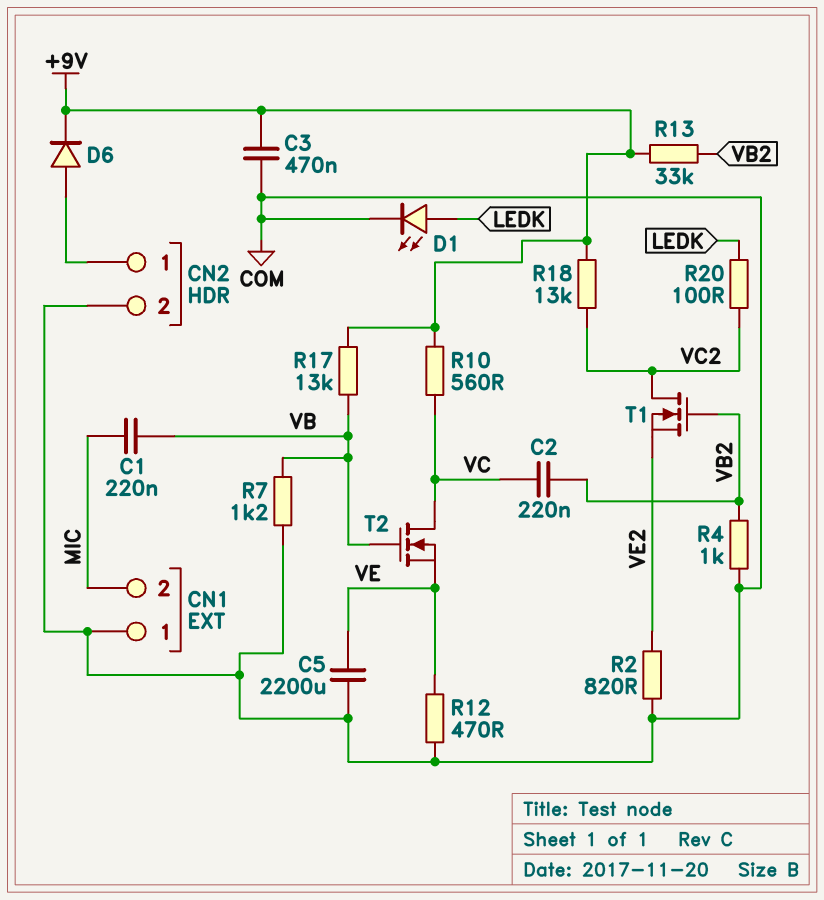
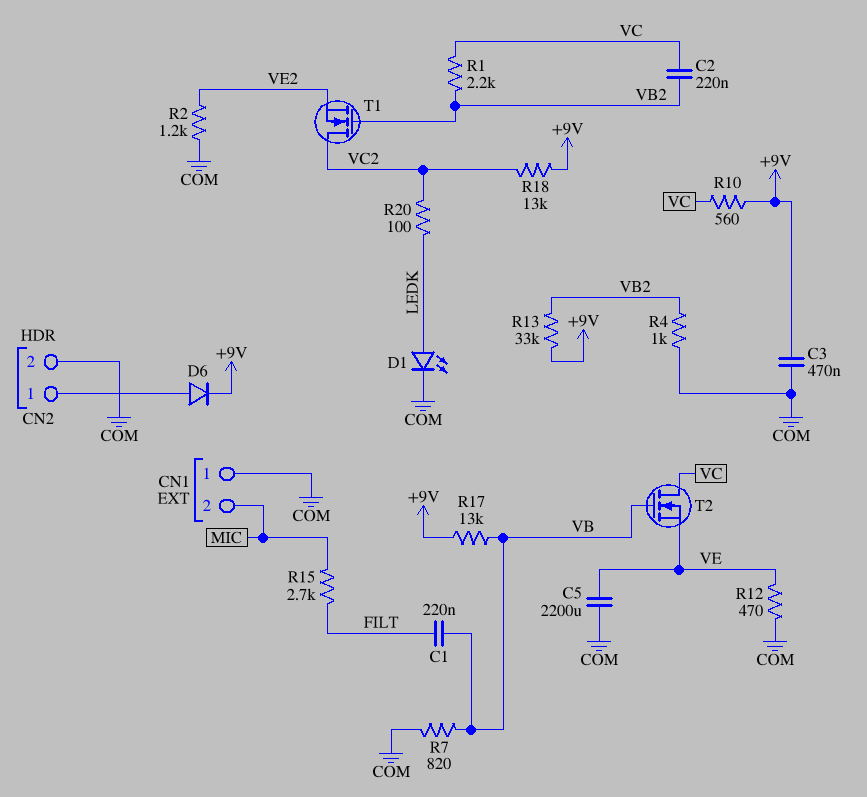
C1: 220nF (MIC, VB) -> 220nF (FILT, VB)
R1: none -> 2.2k (VB2, VC)
R2: 820 (COM, VE2) -> 1.2k (COM, VE2)
R7: 1.2k (COM, VB) -> 820 (COM, VB)
R15: none -> 2.7k (FILT, MIC)

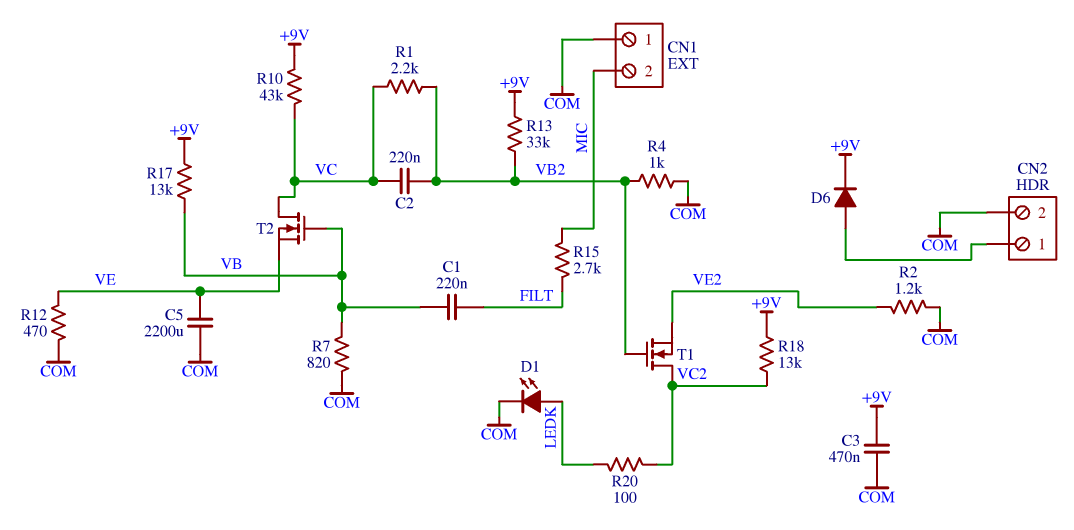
R10: 560 (+9V, VC) -> 43k (+9V, VC)

